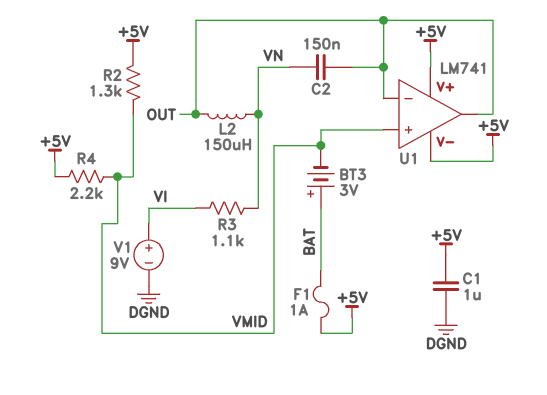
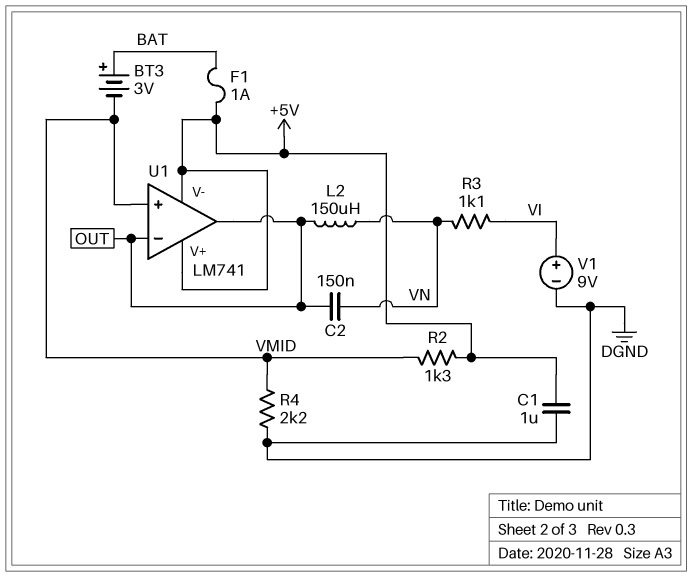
R4: 2.2k (+5V, VMID) -> 2.2k (DGND, VMID)

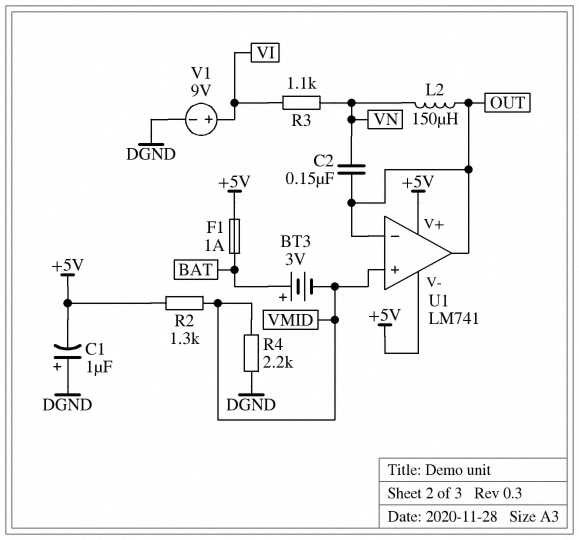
C1: 1uF (+5V, DGND) -> 1uF (plus DGND, minus +5V)

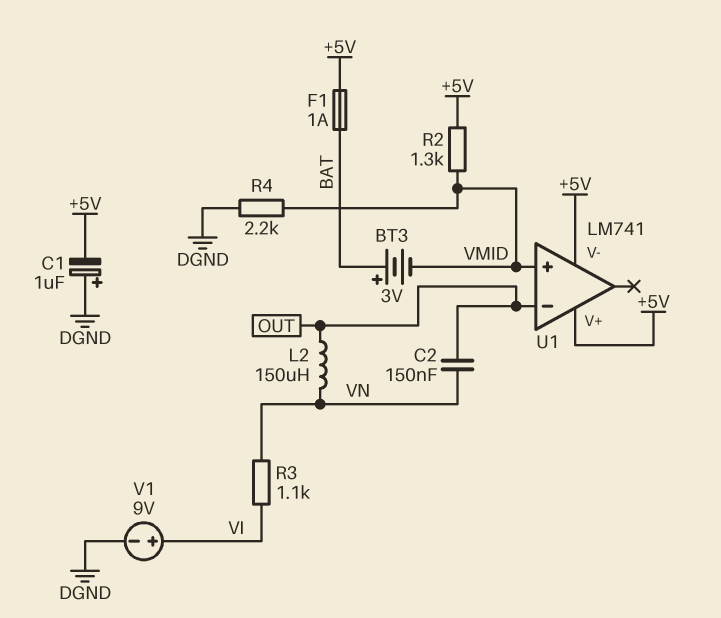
U1 pin out: OUT -> none

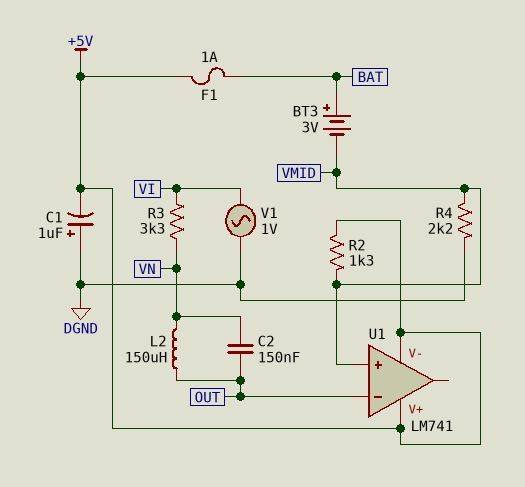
R3: 1.1k (VI, VN) -> 3.3k (VI, VN)
V1: 9V (plus VI, minus DGND) -> AC 1V (DGND, VI)

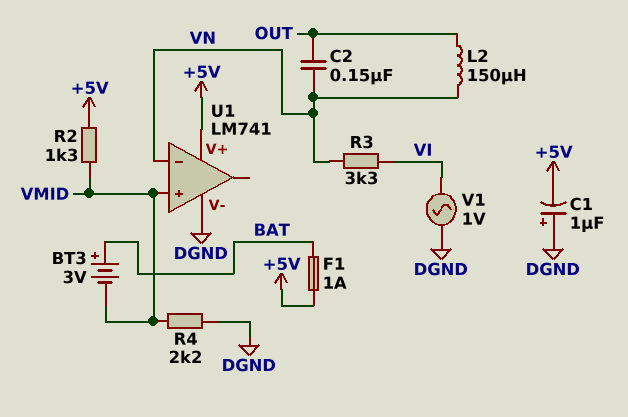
U1 pin V-: +5V -> DGND
U1 pin in-: OUT -> VN

